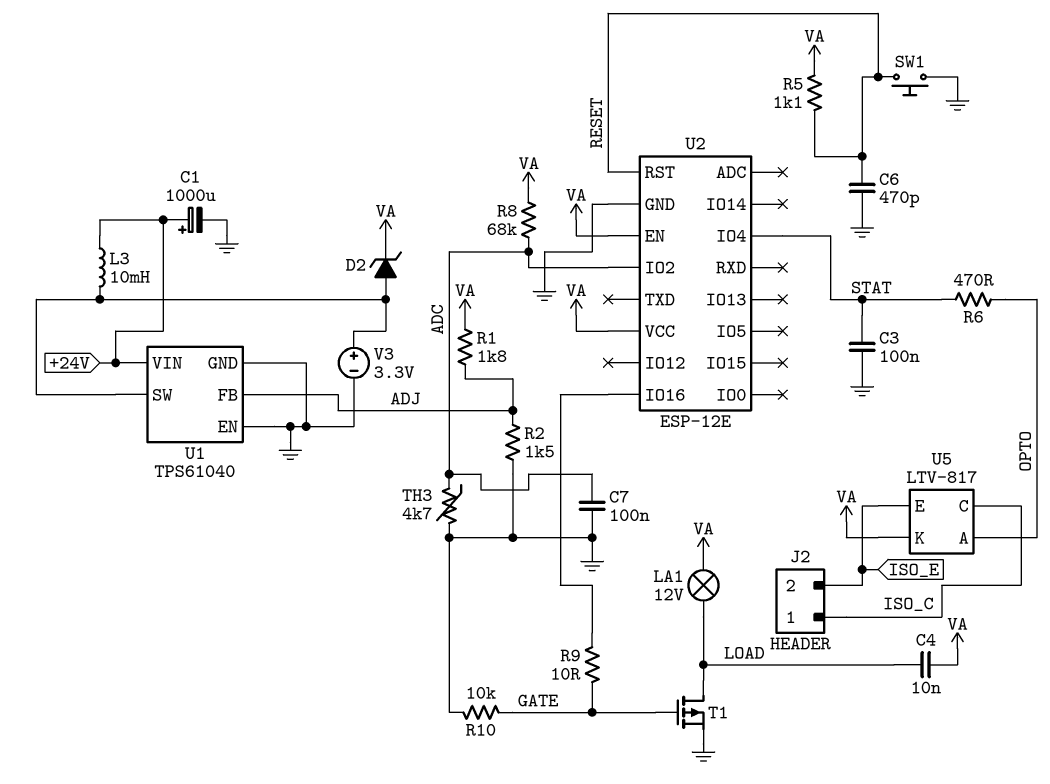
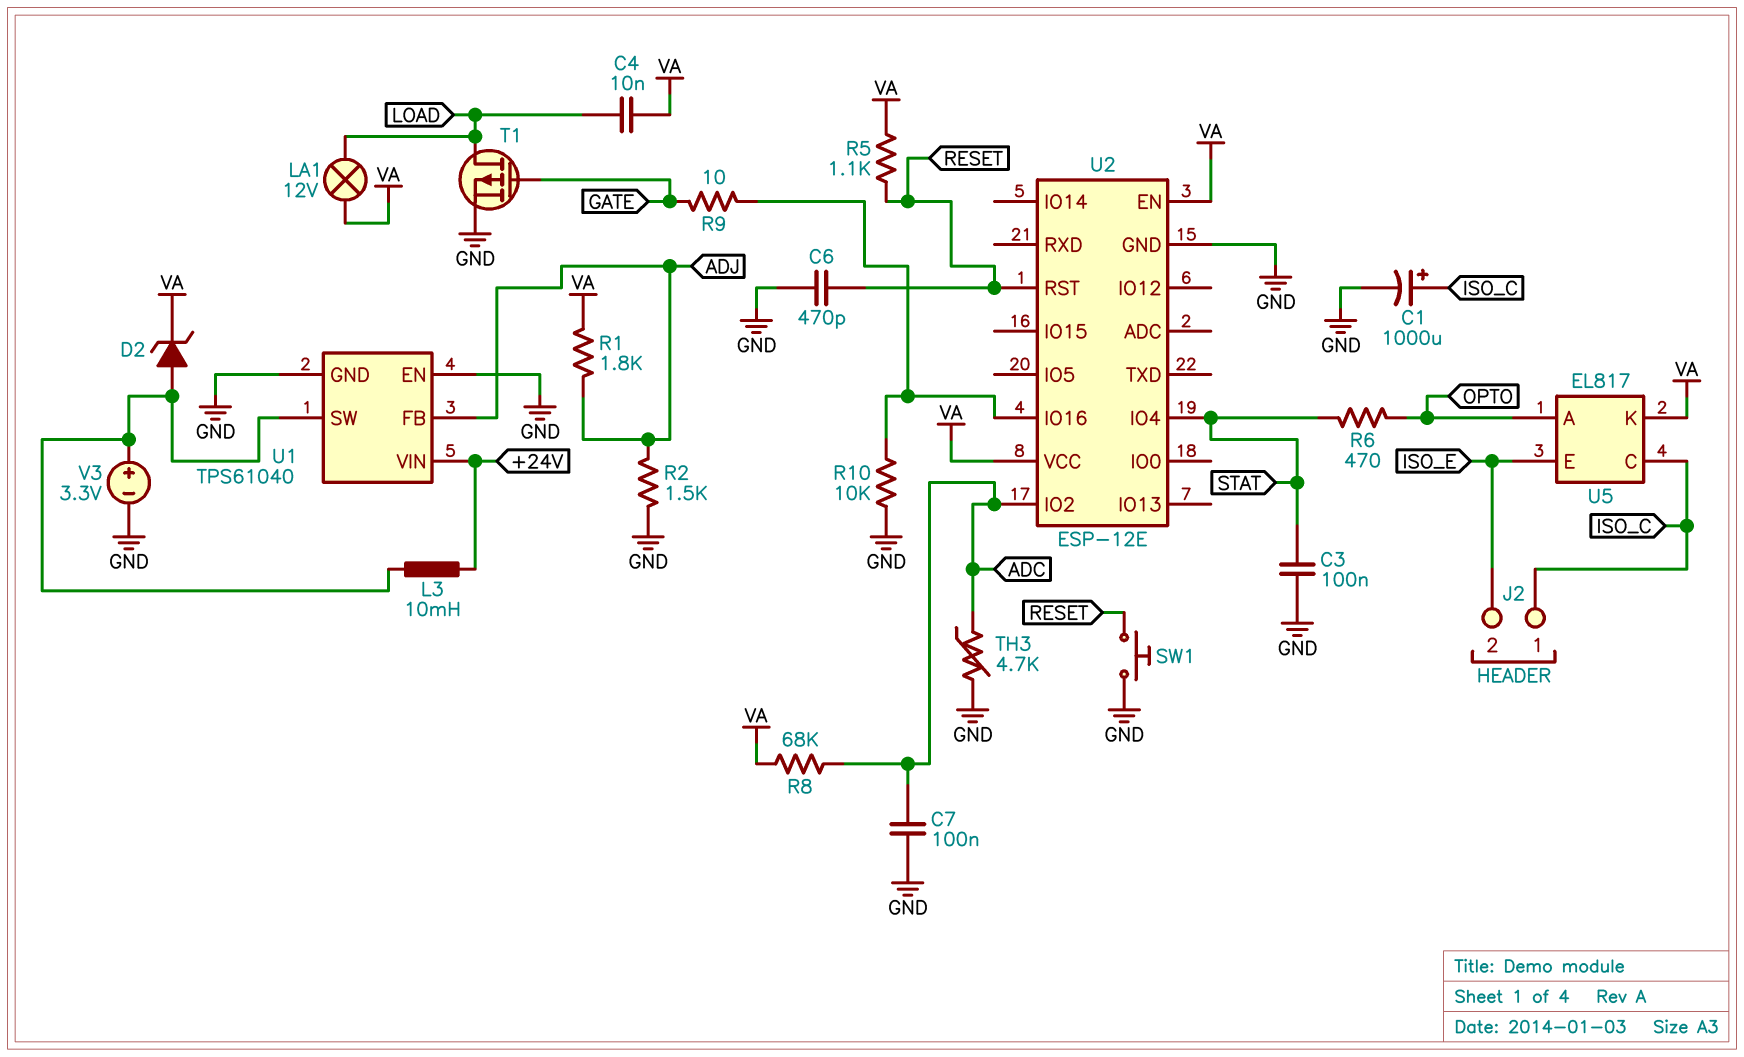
C1: 1000uF (plus +24V, minus GND) -> 1000uF (plus ISO_C, minus GND)
R10: 10k (GATE, GND) -> 10k (GND, U2/IO16)
U5: LTV-817 -> EL817

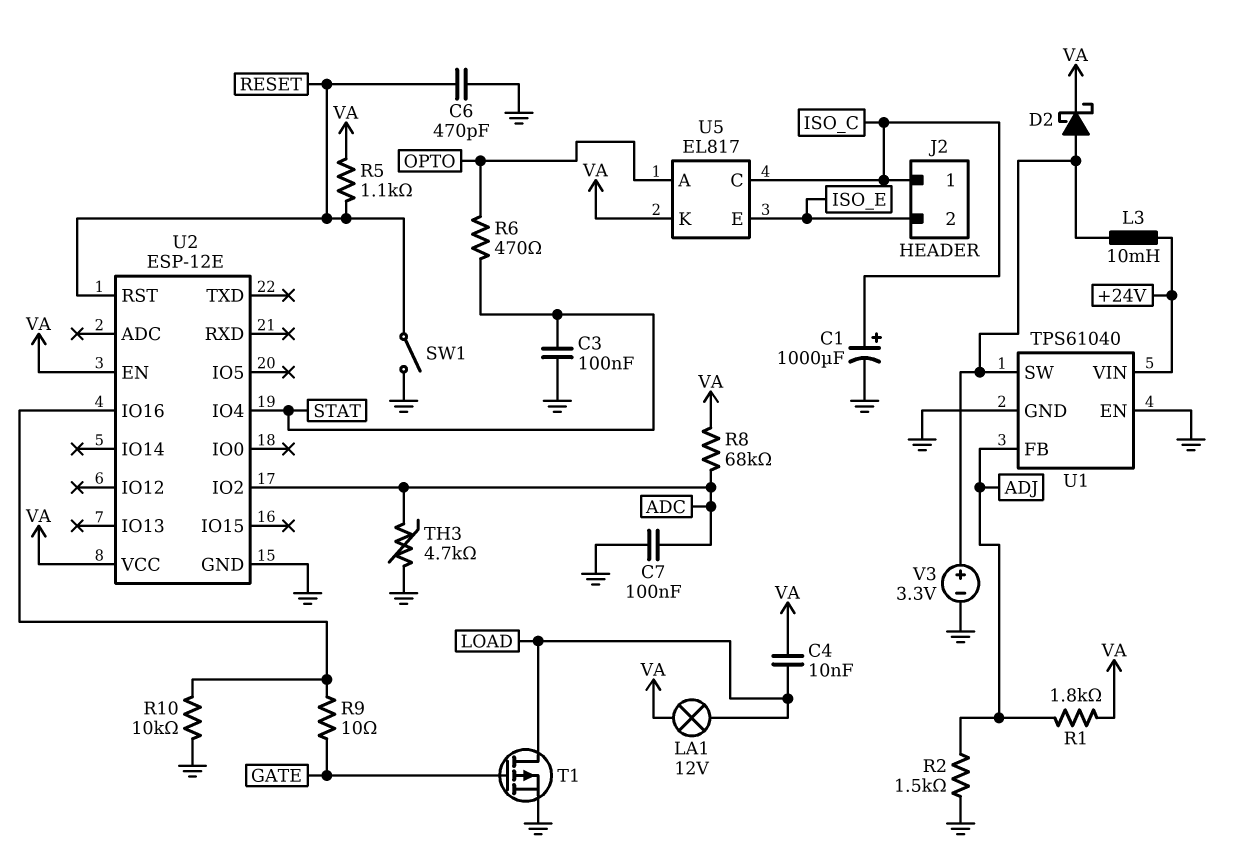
D2: zener (A U1/SW, K VA) -> schottky (A U1/SW, K VA)
SW1: button (GND, RESET) -> switch (GND, RESET)

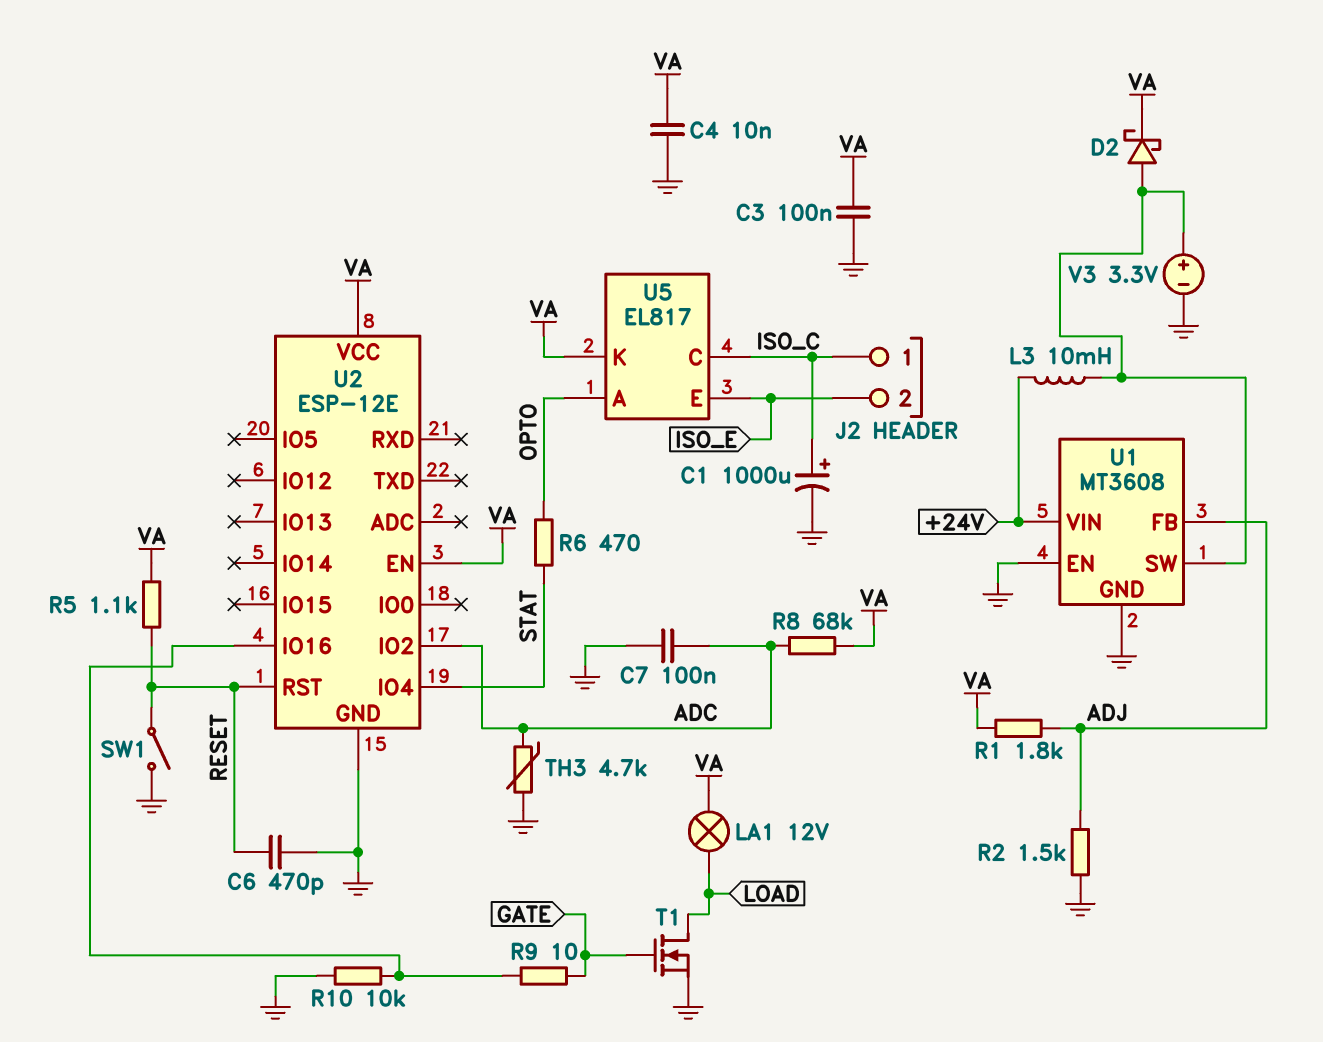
C3: 100nF (GND, STAT) -> 100nF (GND, VA)
C4: 10nF (LOAD, VA) -> 10nF (GND, VA)
T1: PMOS (G GATE, D LOAD, S GND) -> NMOS (G GATE, D LOAD, S GND)
U1: TPS61040 -> MT3608

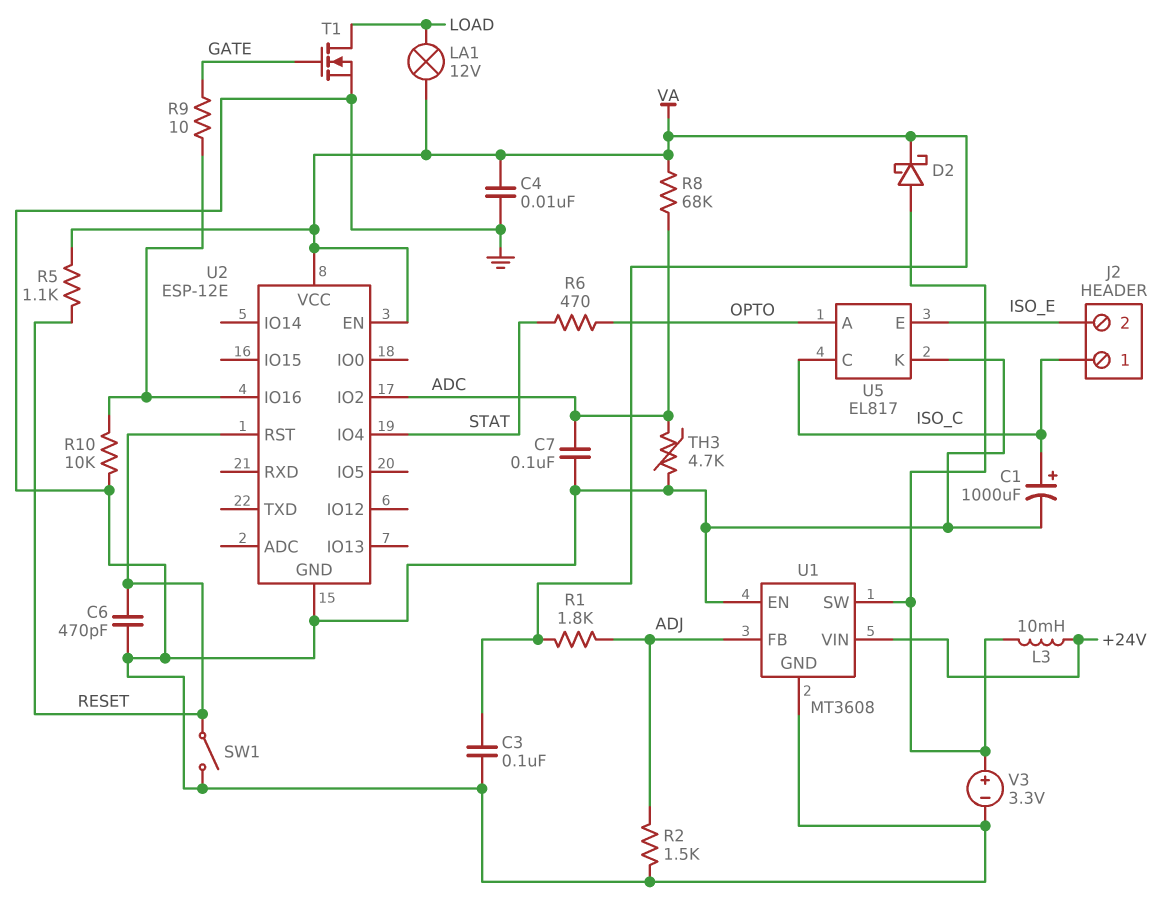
U5 pin K: VA -> GND

